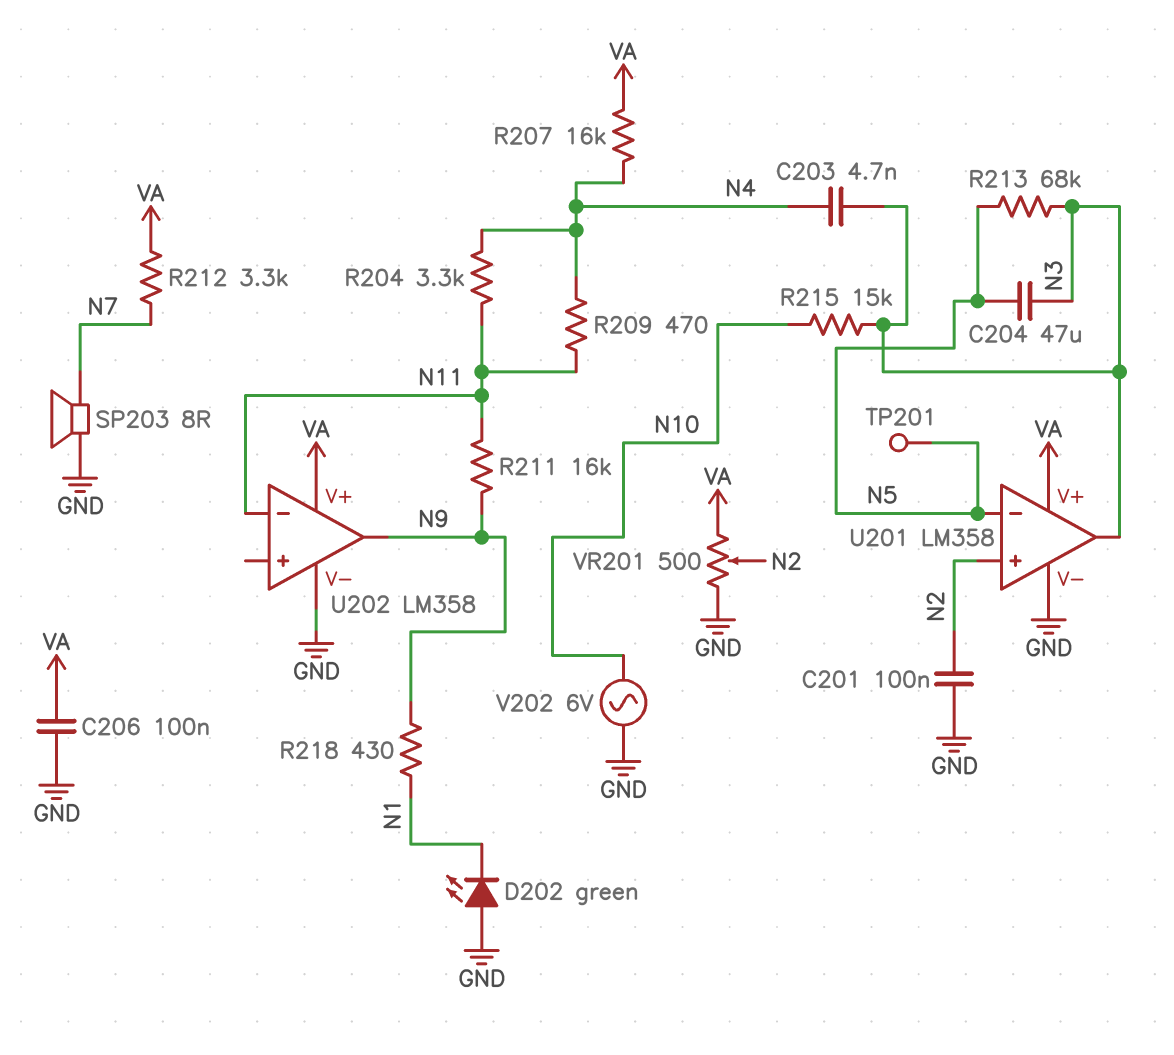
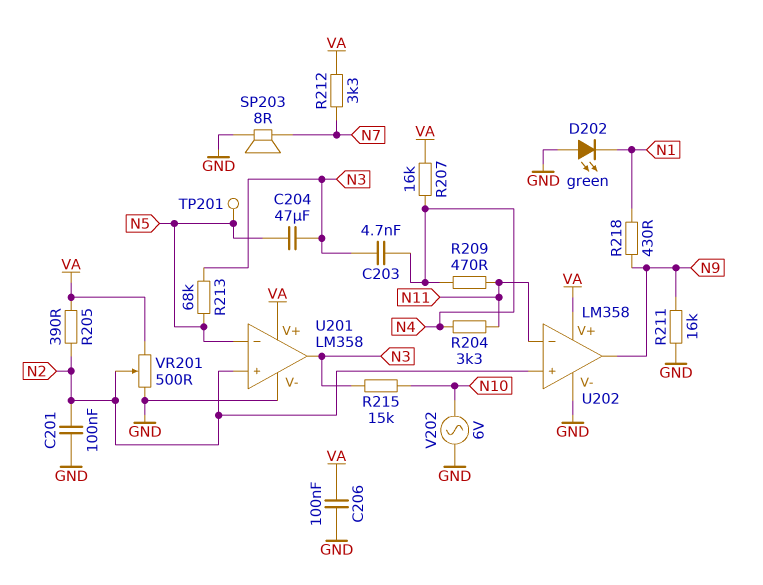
R205: none -> 390 (N2, VA)
R211: 16k (N9, N11) -> 16k (GND, N9)
U202 pin in+: none -> N2

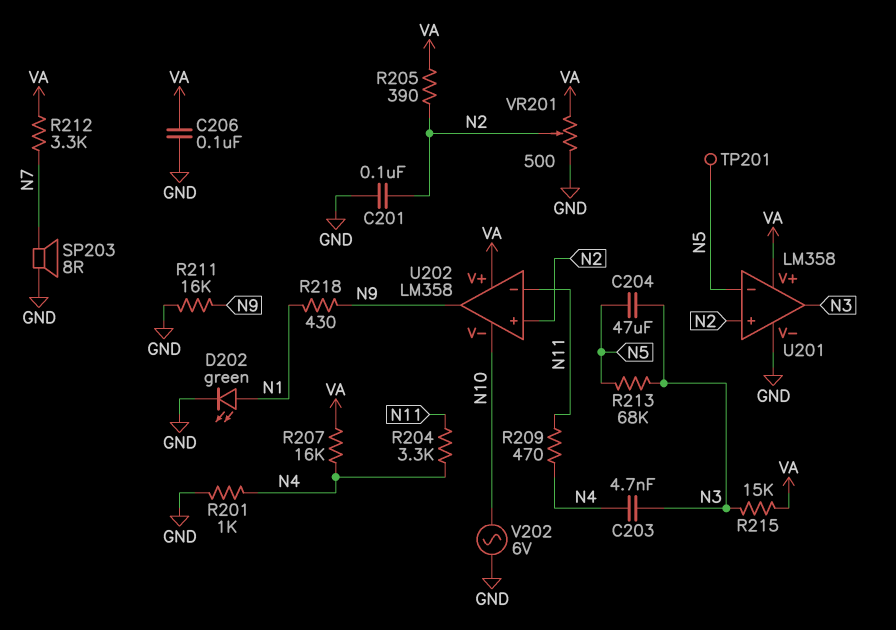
D202: LED green (A GND, K N1) -> LED green (A N1, K GND)
R201: none -> 1k (GND, N4)
R215: 15k (N3, N10) -> 15k (N3, VA)
U202 pin V-: GND -> N10

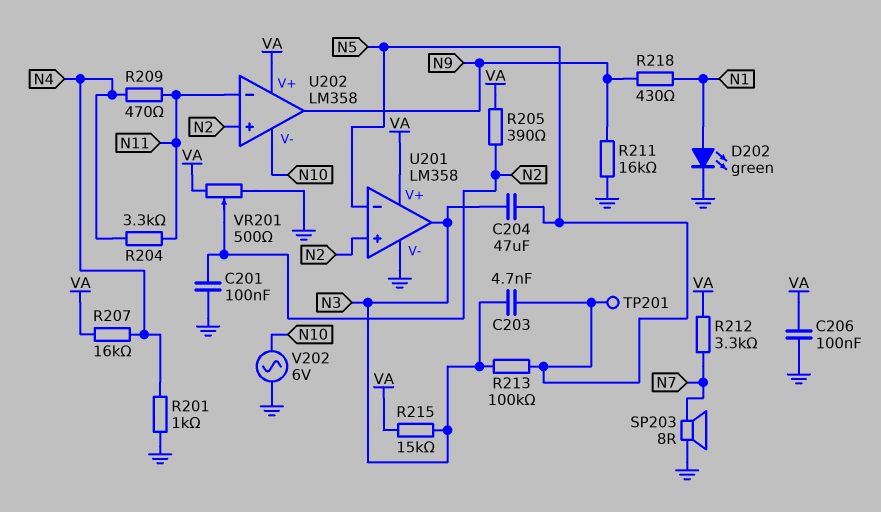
C203: 4.7nF (N3, N4) -> 4.7nF (N3, N5)
R213: 68k (N3, N5) -> 100k (N3, N5)

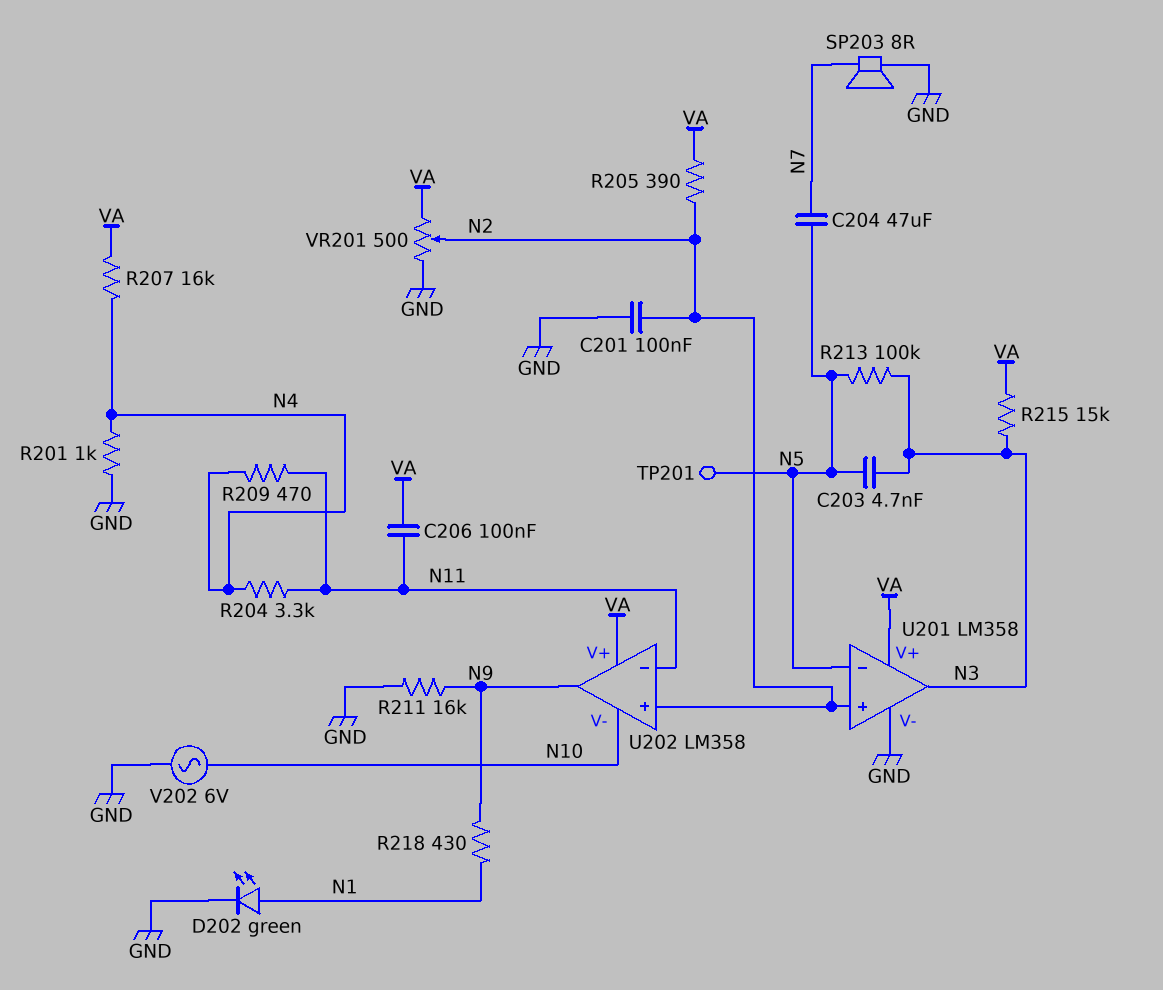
C204: 47uF (N3, N5) -> 47uF (N5, N7)
C206: 100nF (GND, VA) -> 100nF (N11, VA)
R212: 3.3k (N7, VA) -> none

